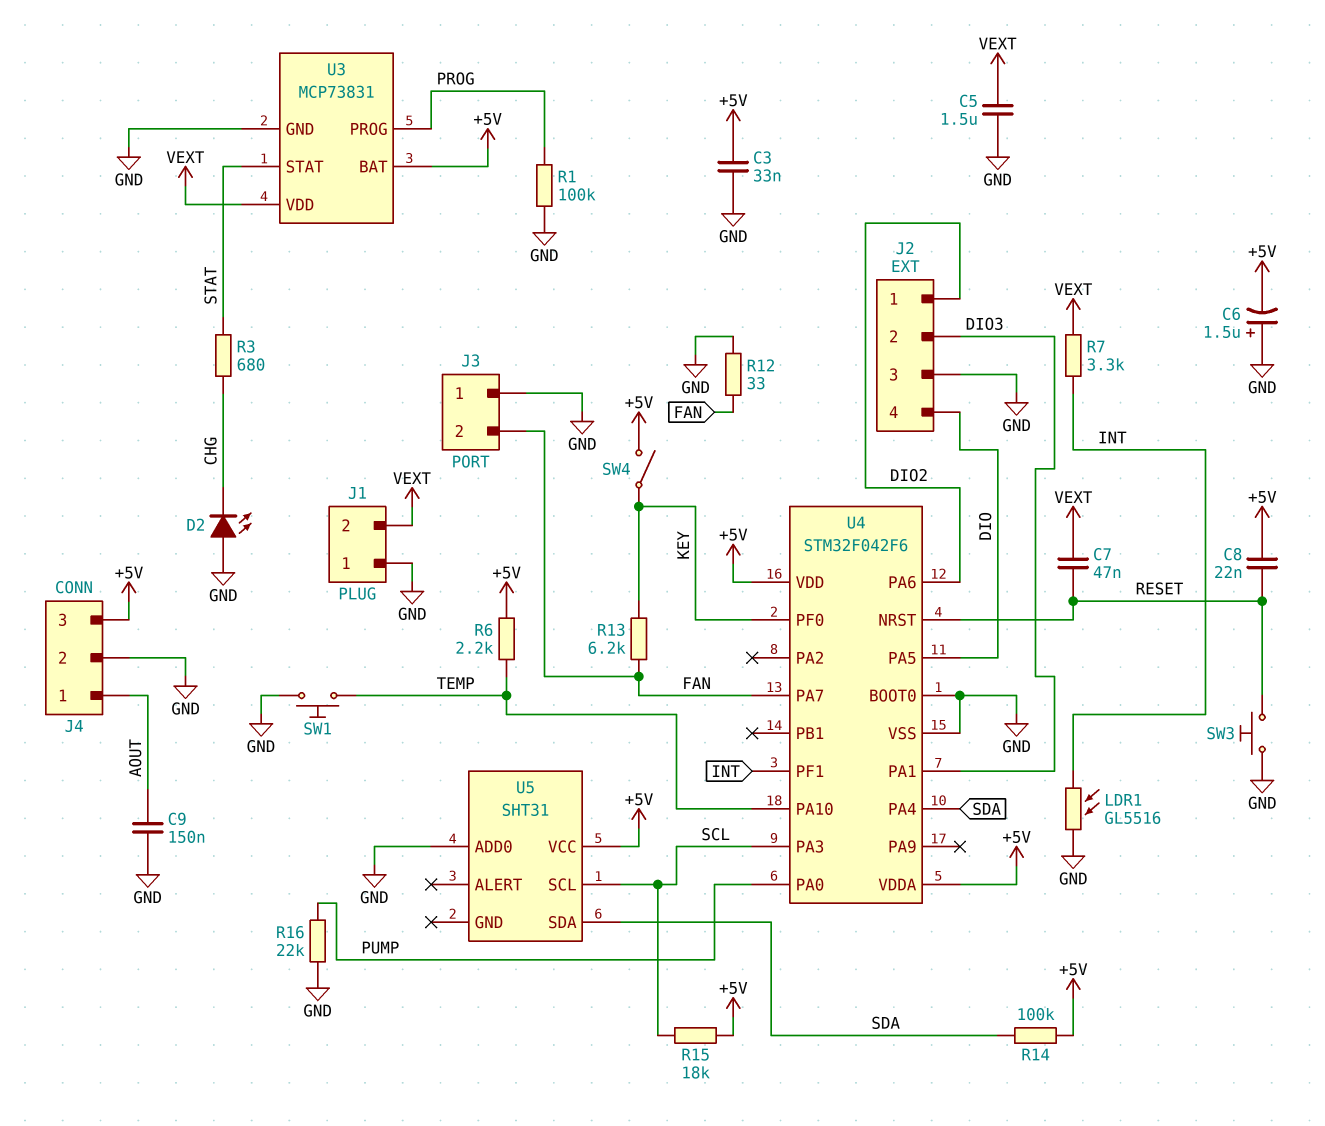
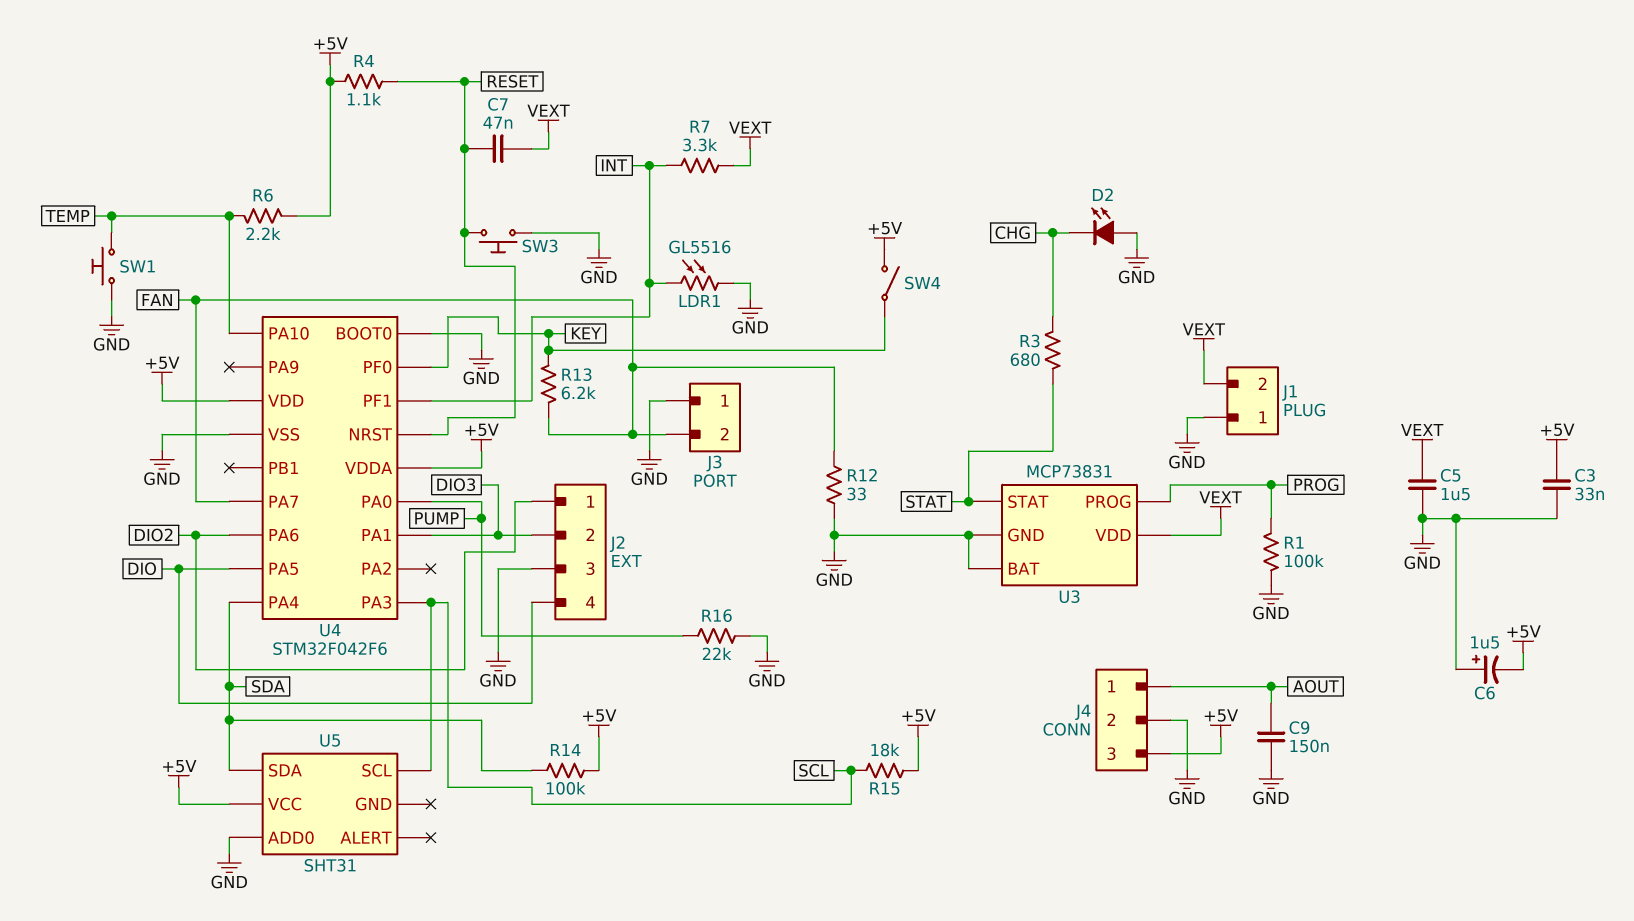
C8: 22nF (+5V, RESET) -> none
R4: none -> 1.1k (+5V, RESET)
U3 pin BAT: +5V -> GND

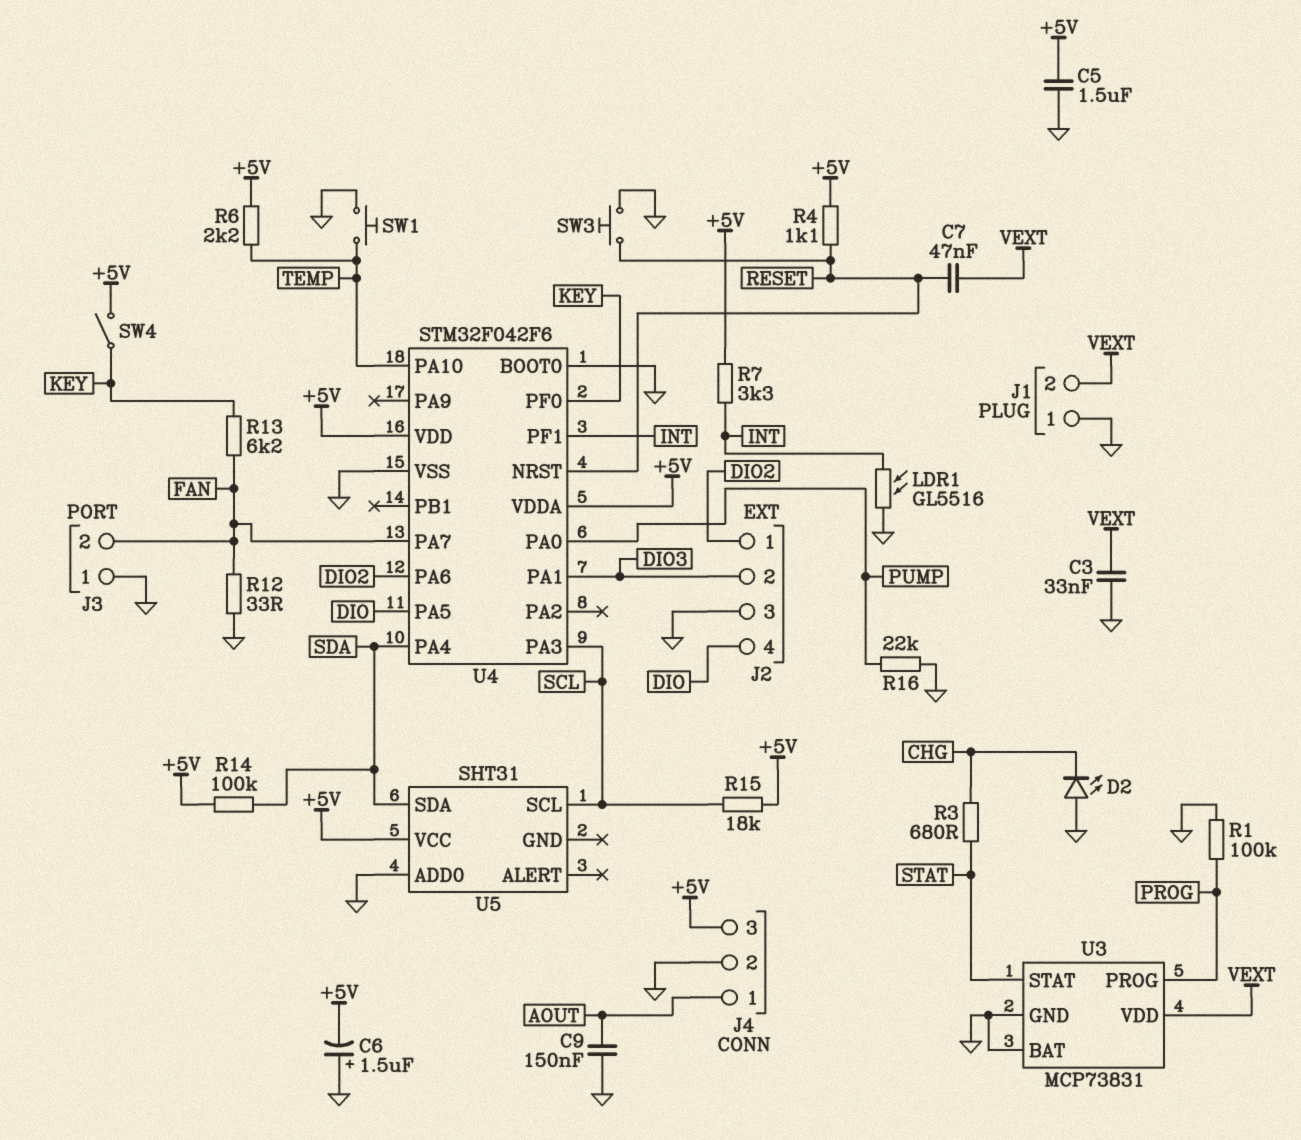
C3: 33nF (+5V, GND) -> 33nF (GND, VEXT)
C5: 1.5uF (GND, VEXT) -> 1.5uF (+5V, GND)
R7: 3.3k (INT, VEXT) -> 3.3k (+5V, INT)

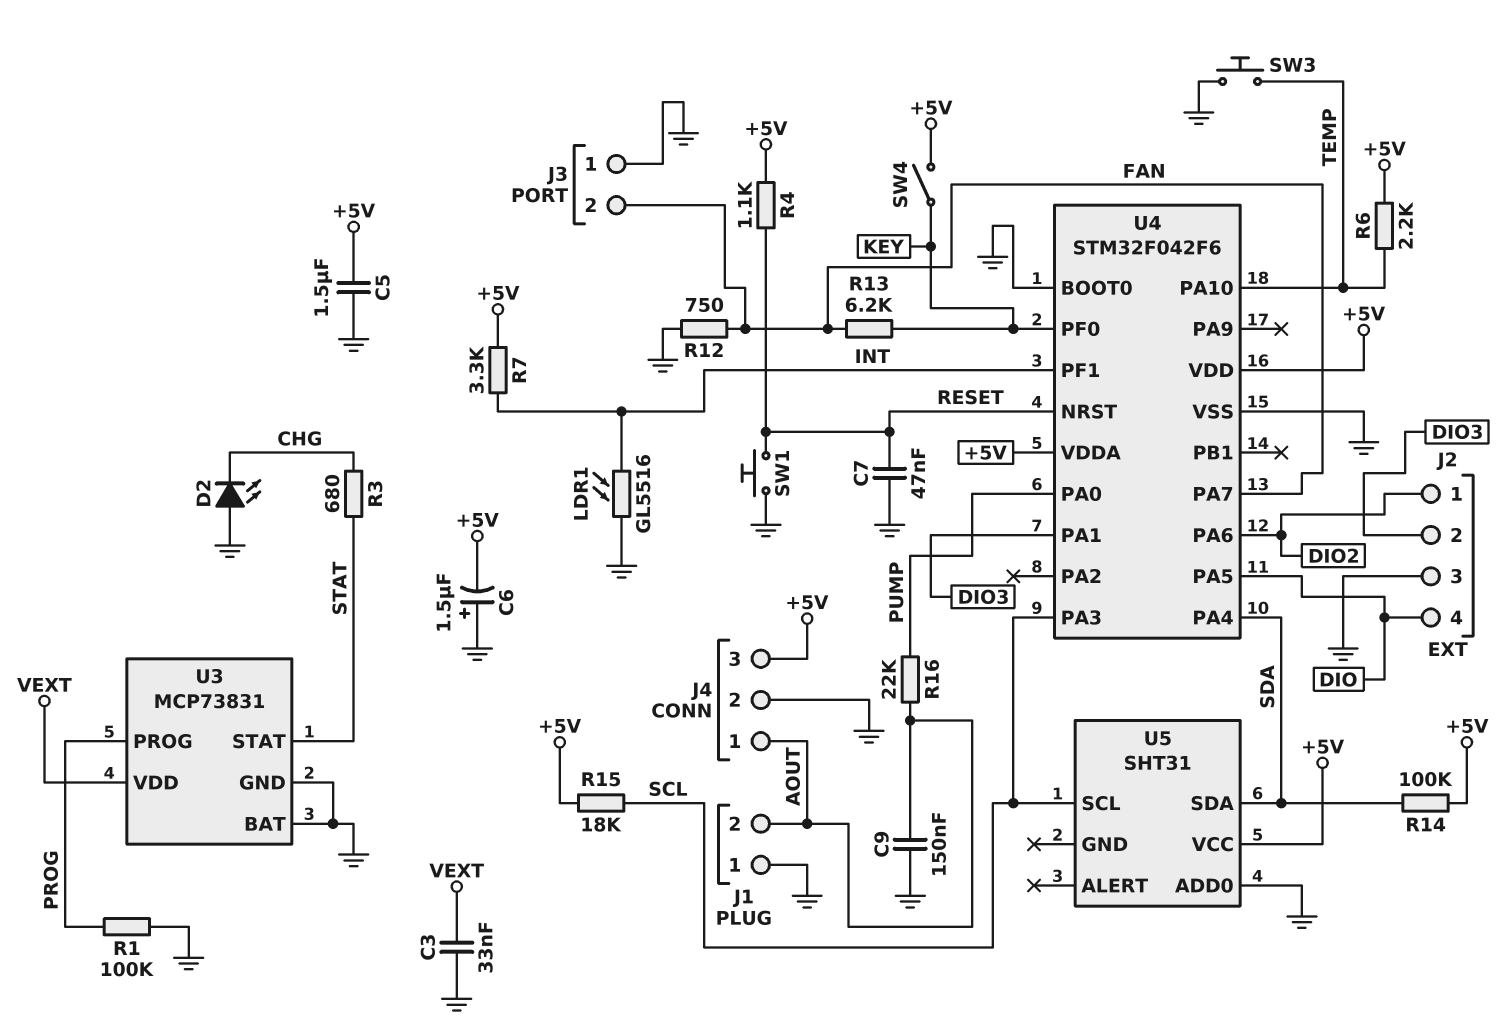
C7: 47nF (RESET, VEXT) -> 47nF (GND, RESET)
J1 pin 2: VEXT -> AOUT
R12: 33 (FAN, GND) -> 750 (FAN, GND)
R16: 22k (GND, PUMP) -> 22k (AOUT, PUMP)
SW1: button (GND, TEMP) -> button (GND, RESET)
SW3: button (GND, RESET) -> button (GND, TEMP)

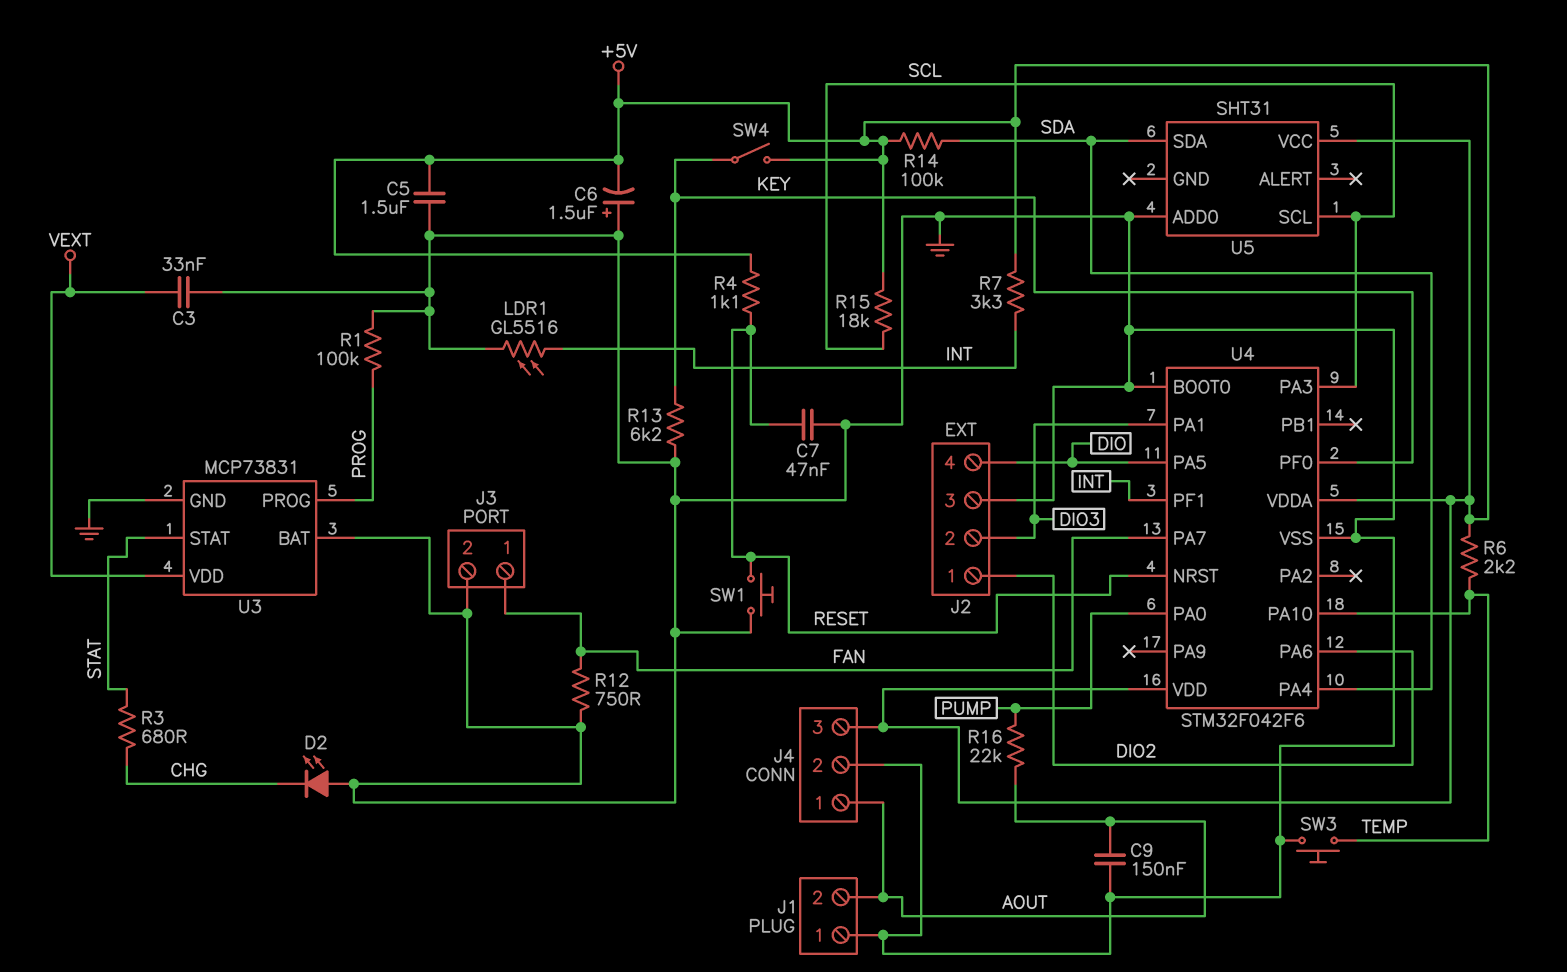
J3 pin 1: GND -> FAN
J3 pin 2: FAN -> GND
R13: 6.2k (FAN, KEY) -> 6.2k (GND, KEY)

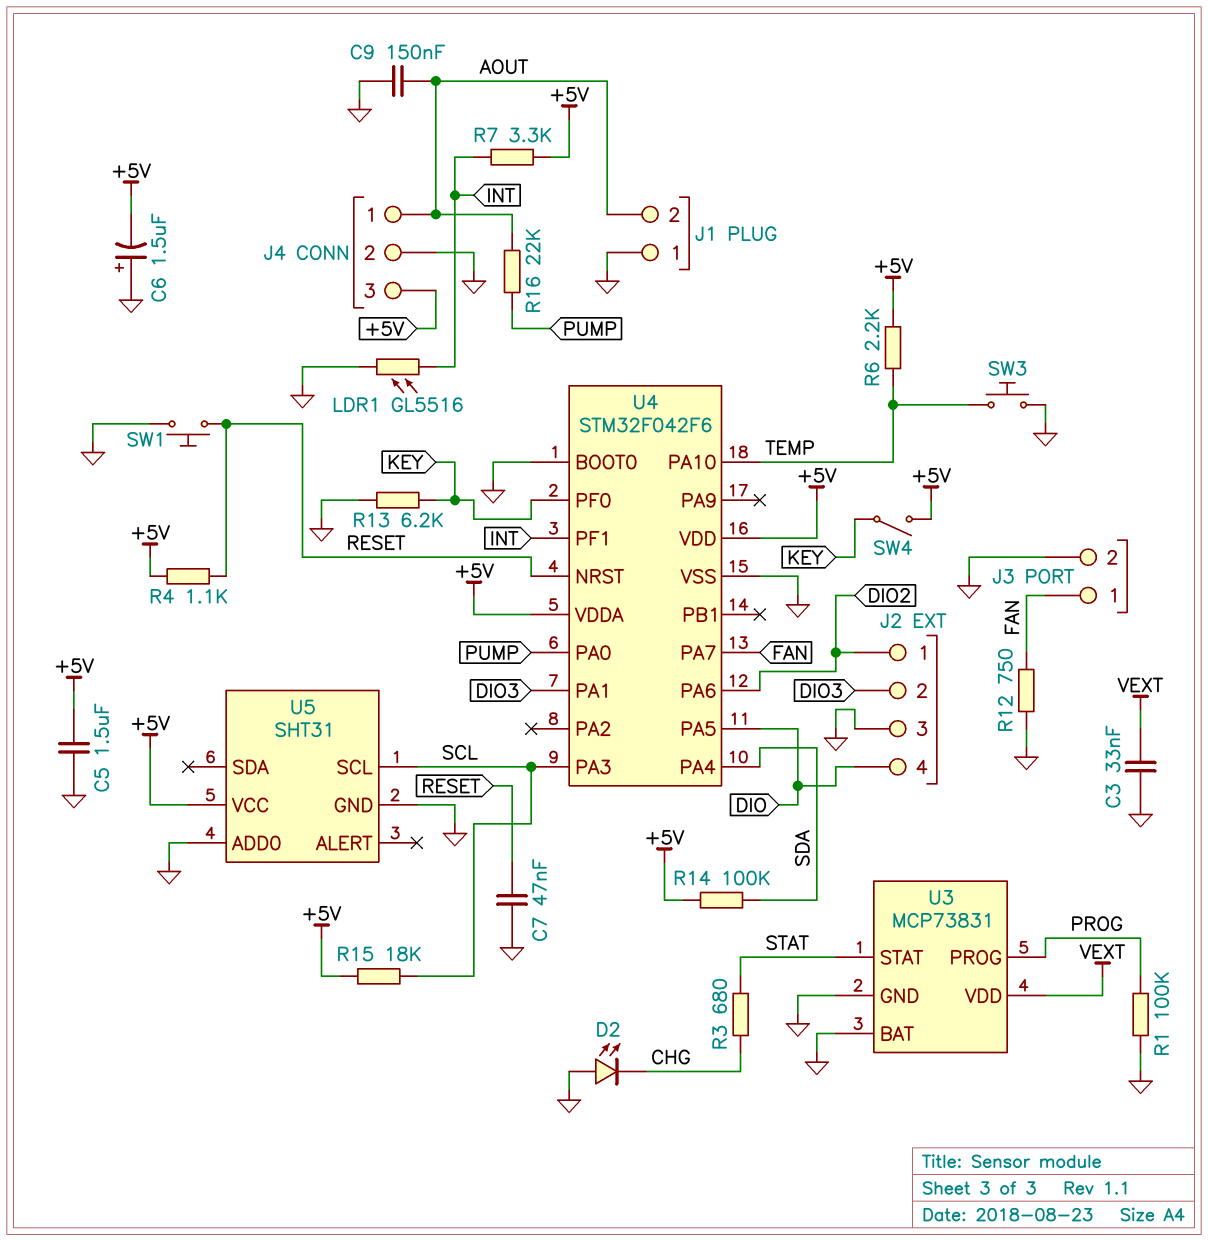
U5 pin GND: none -> GND
U5 pin SDA: SDA -> none

